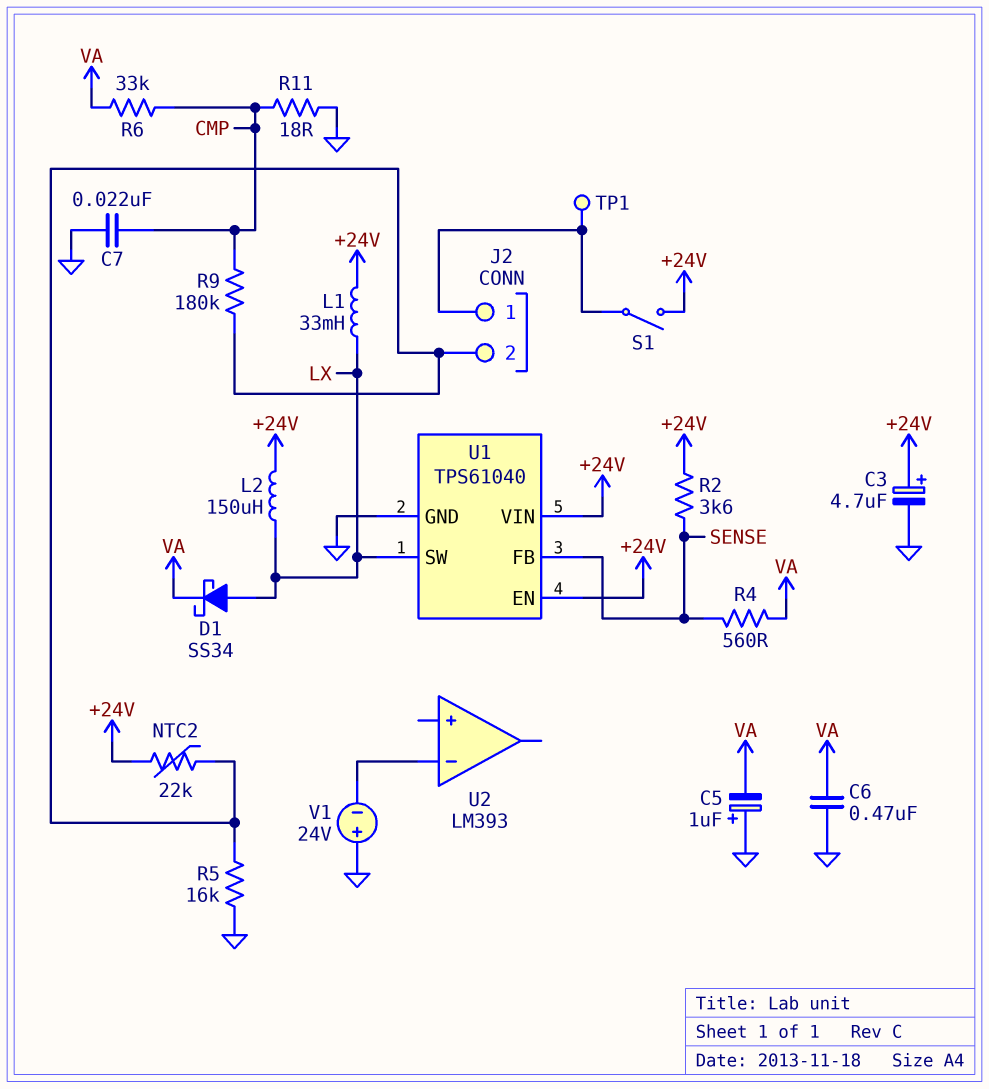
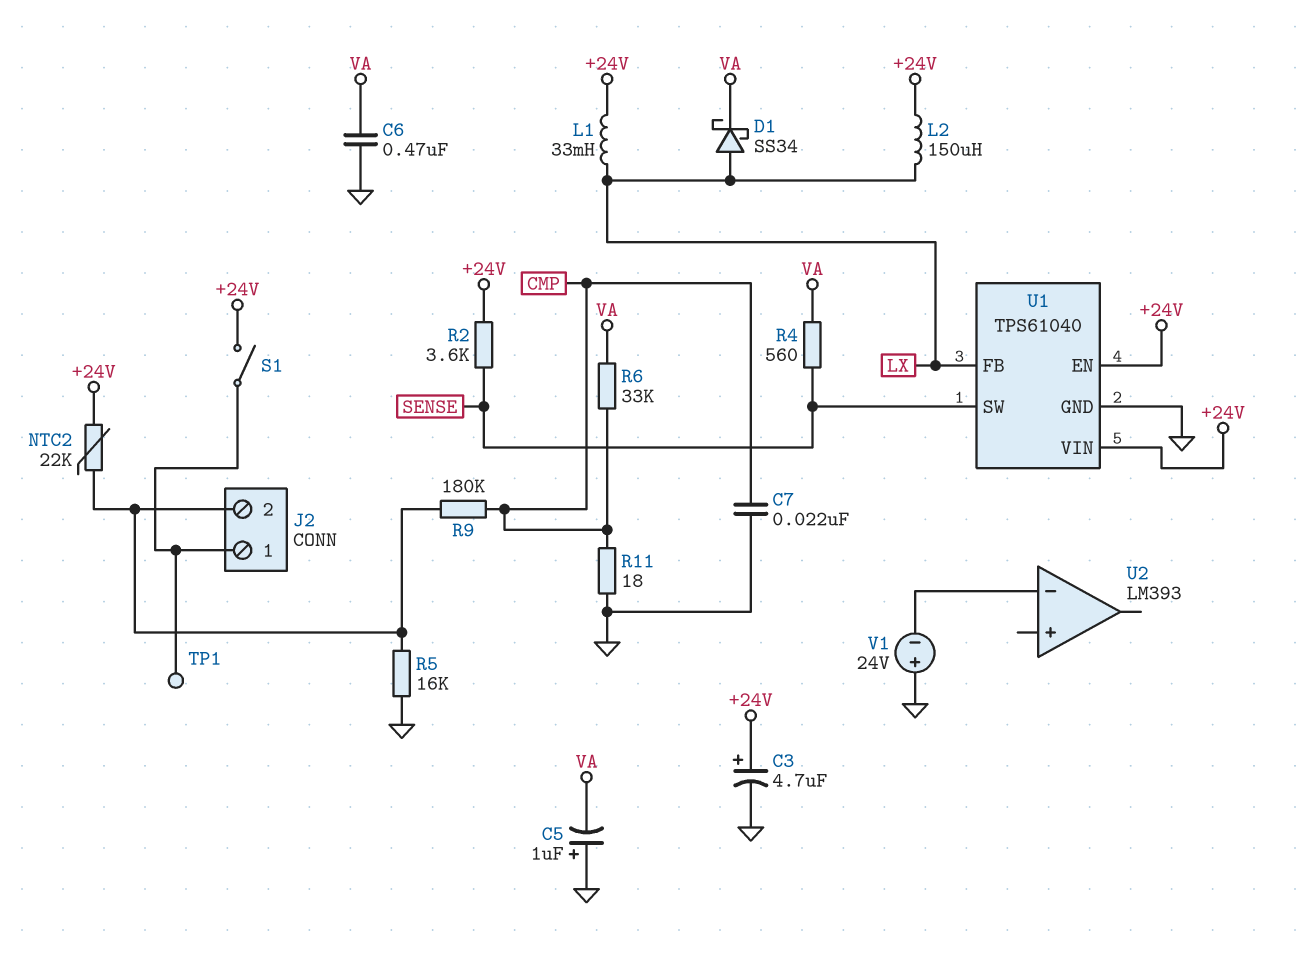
U1 pin FB: SENSE -> LX
U1 pin SW: LX -> SENSE

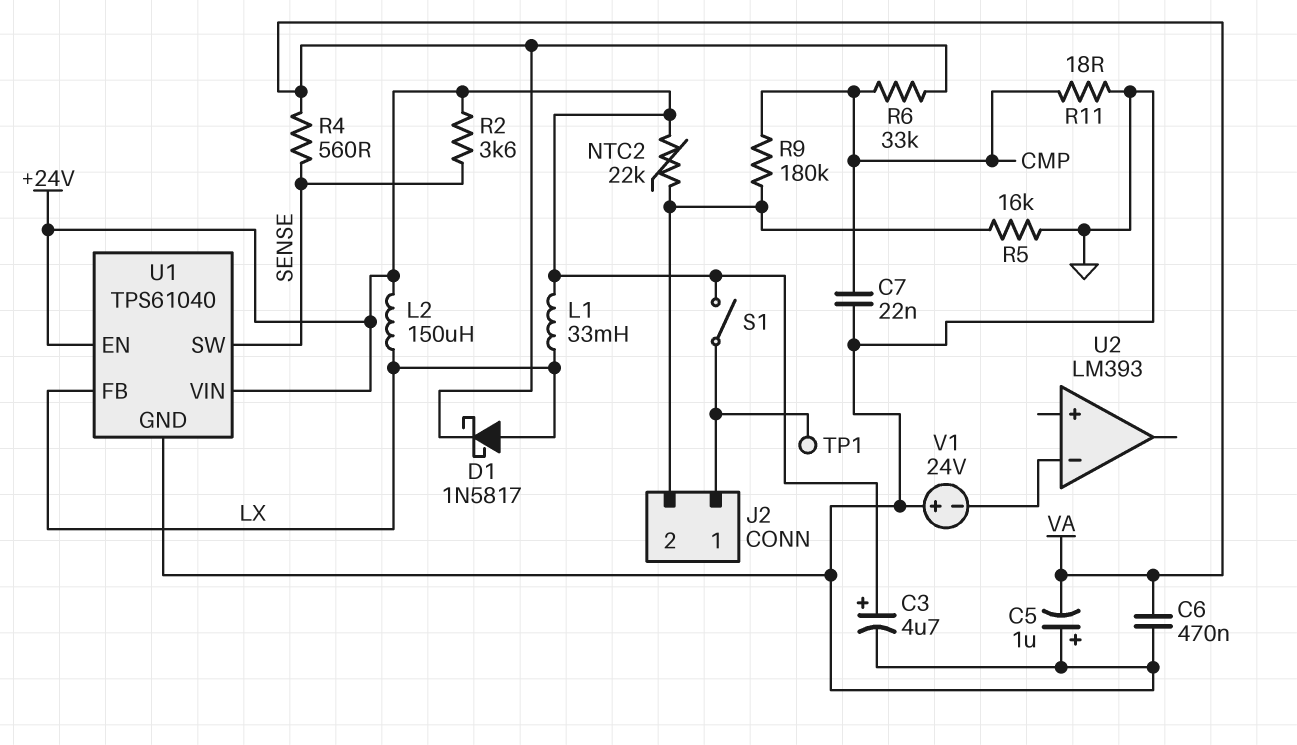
D1: schottky SS34 (A LX, K VA) -> schottky 1N5817 (A LX, K VA)

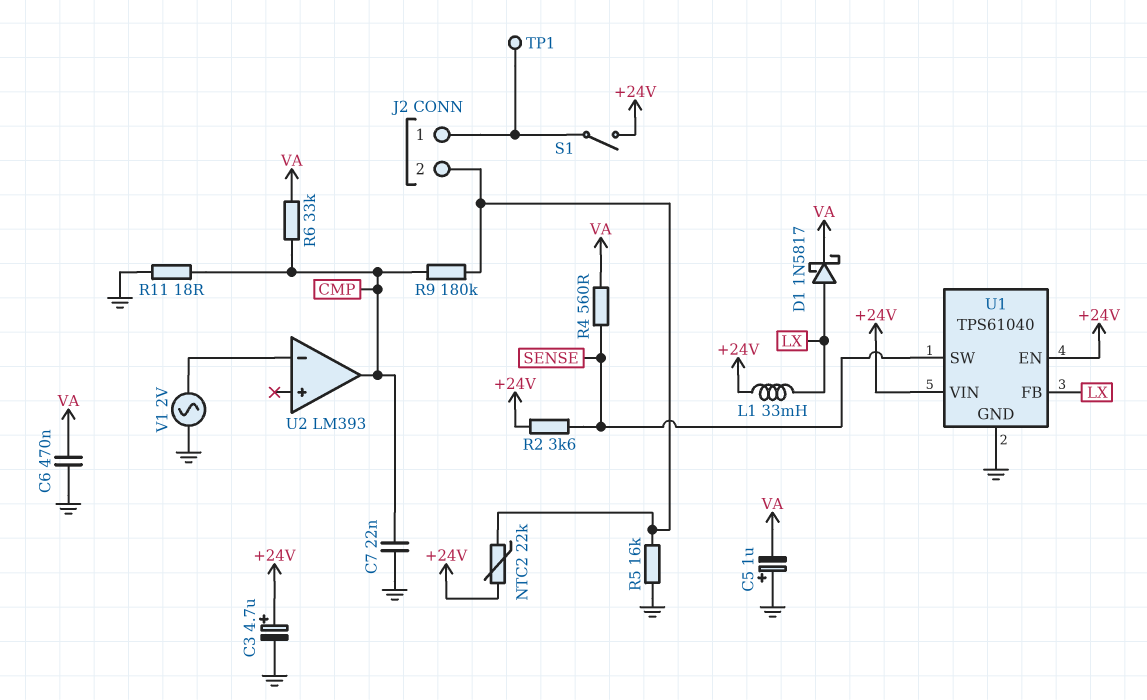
L2: 150uH (+24V, LX) -> none
U2 pin out: none -> CMP
V1: 24V (plus GND, minus U2/in-) -> AC 2V (GND, U2/in-)

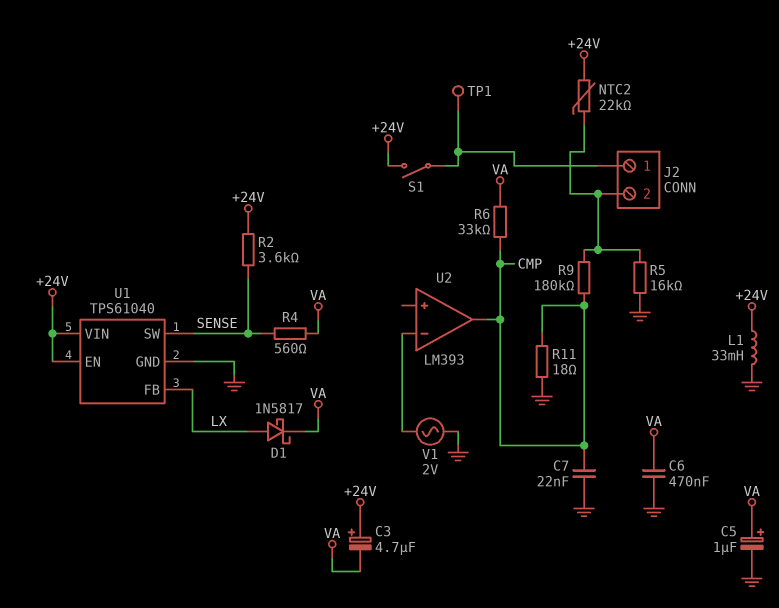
C3: 4.7uF (plus +24V, minus GND) -> 4.7uF (plus +24V, minus VA)
C5: 1uF (plus GND, minus VA) -> 1uF (plus VA, minus GND)
L1: 33mH (+24V, LX) -> 33mH (+24V, GND)

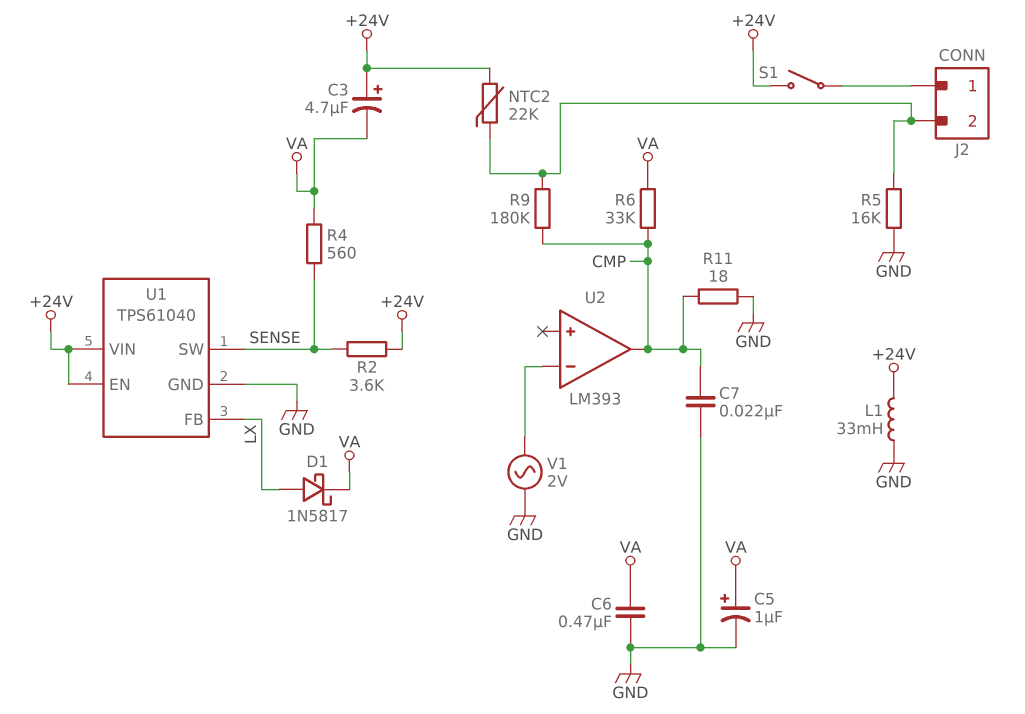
TP1: test point (J2/1) -> none

